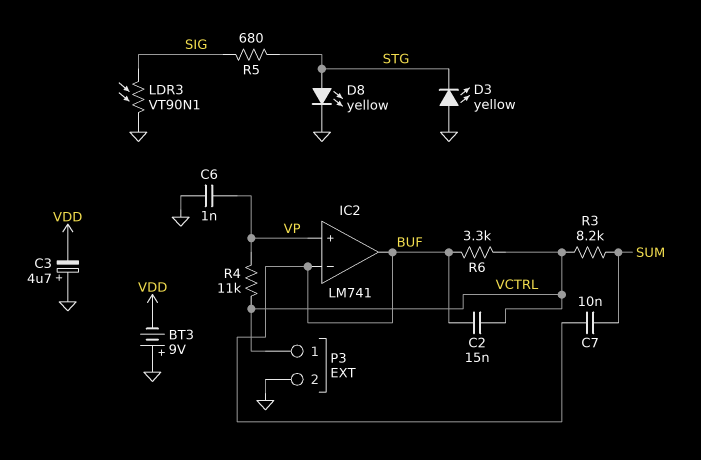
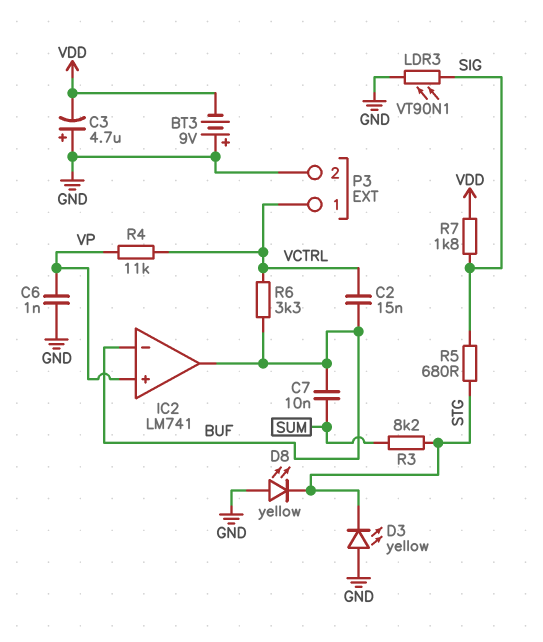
D8: LED yellow (A STG, K GND) -> LED yellow (A GND, K STG)
R3: 8.2k (SUM, VCTRL) -> 8.2k (STG, SUM)
R7: none -> 1.8k (SIG, VDD)

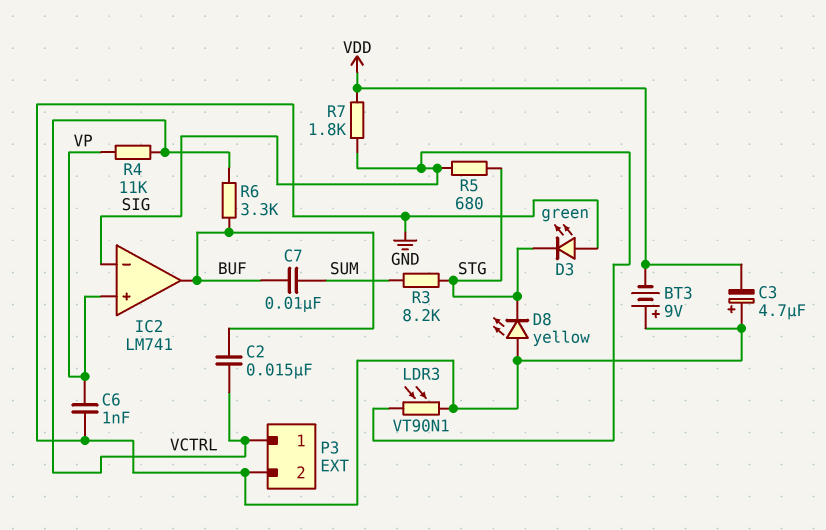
D3: LED yellow (A GND, K STG) -> LED green (A GND, K STG)
IC2 pin in-: BUF -> SIG

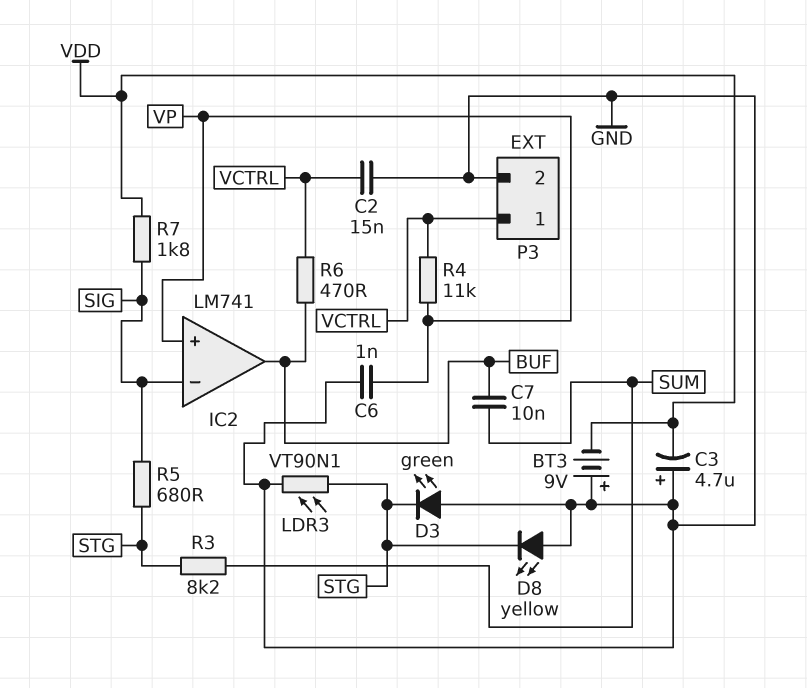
C2: 15nF (BUF, VCTRL) -> 15nF (GND, VCTRL)
LDR3: VT90N1 (GND, SIG) -> VT90N1 (GND, STG)
R6: 3.3k (BUF, VCTRL) -> 470 (BUF, VCTRL)

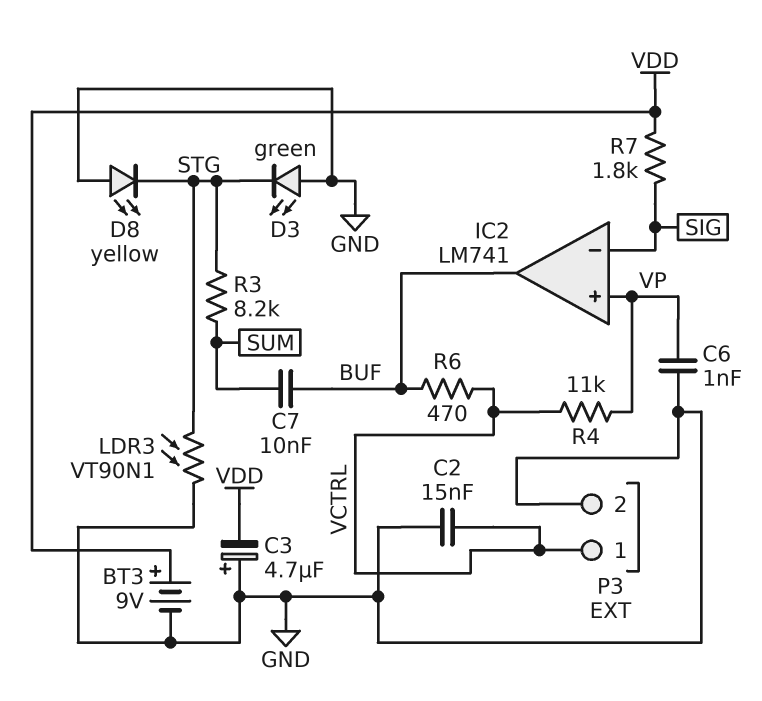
BT3: 9V (plus GND, minus VDD) -> 9V (plus VDD, minus GND)
R5: 680 (SIG, STG) -> none

